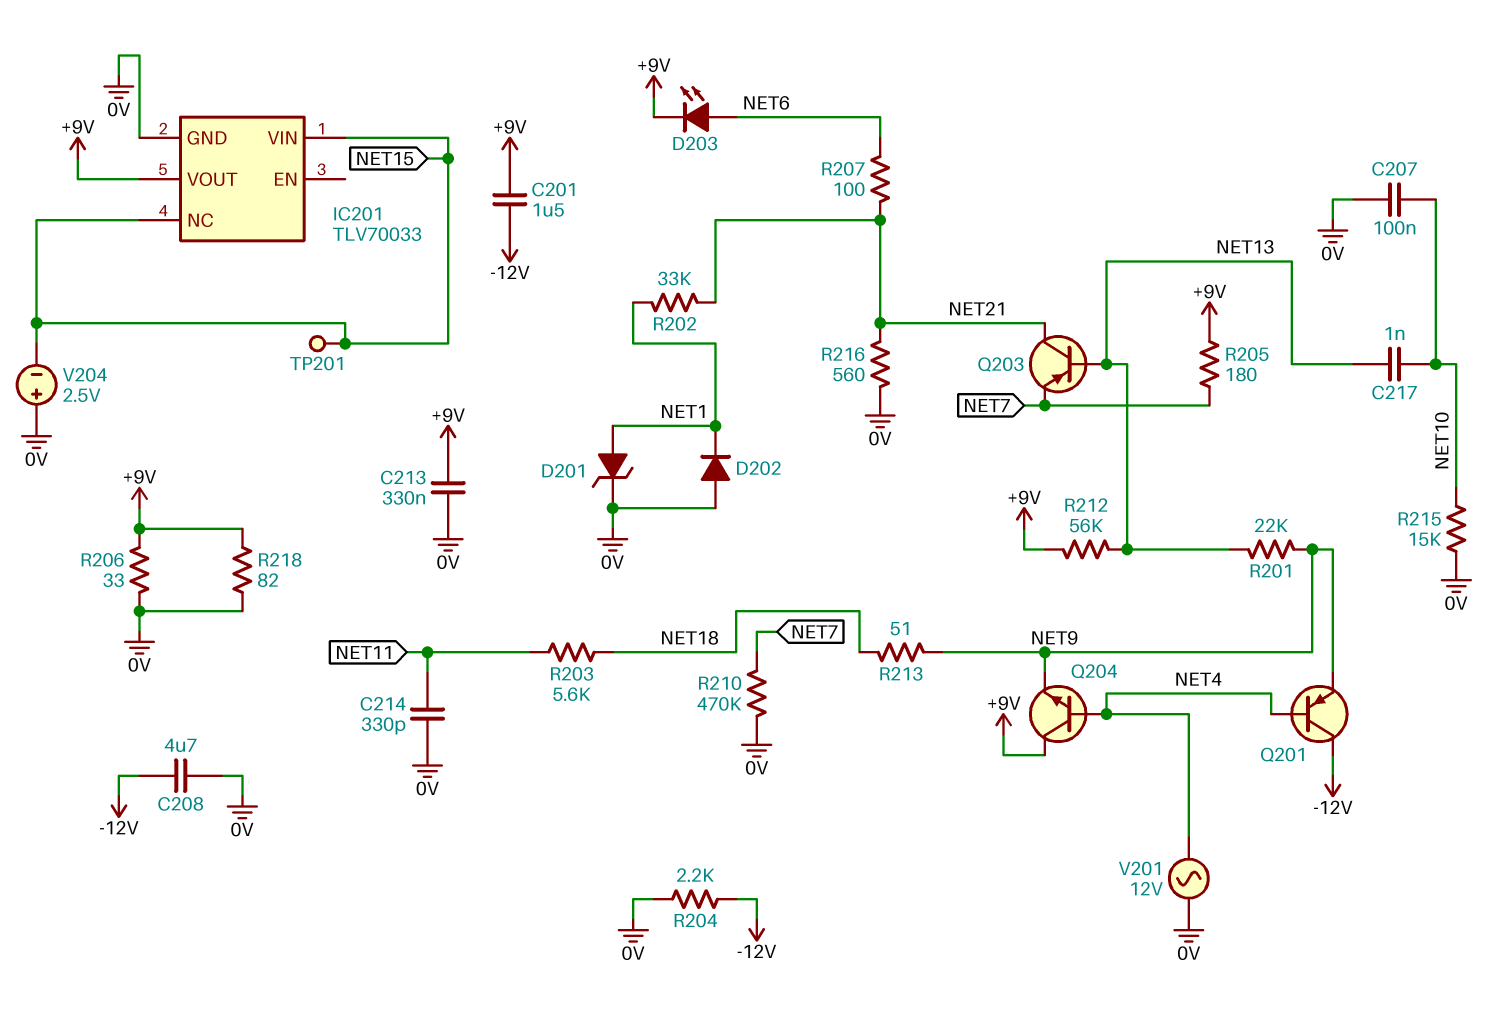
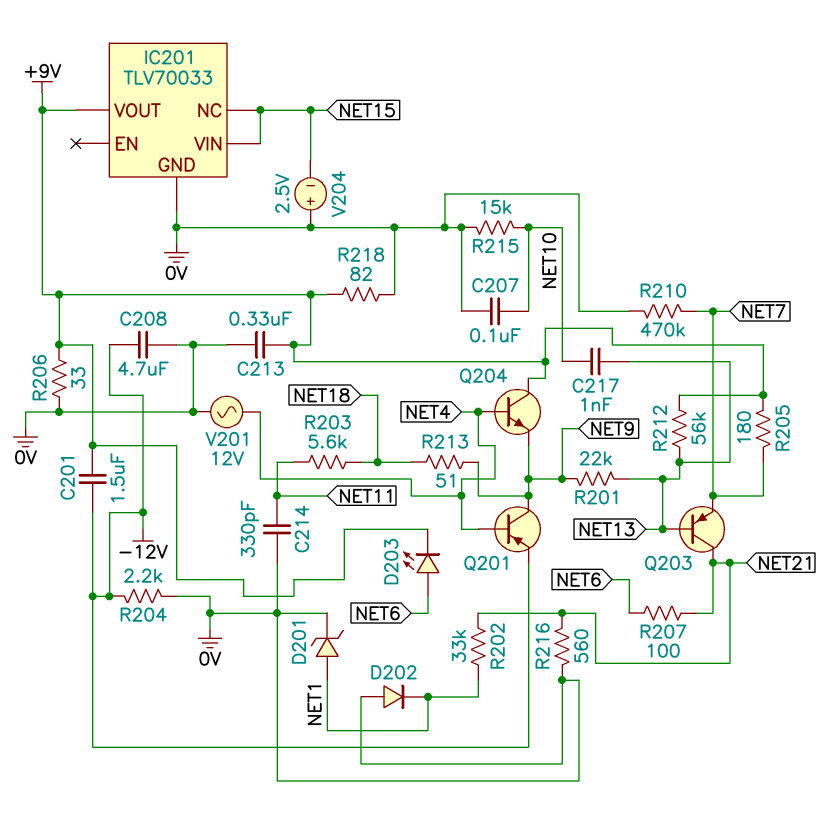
Q201: PNP (B NET4, C -12V, E NET9) -> PNP (B NET4, C NET9, E -12V)
TP201: test point (NET15) -> none

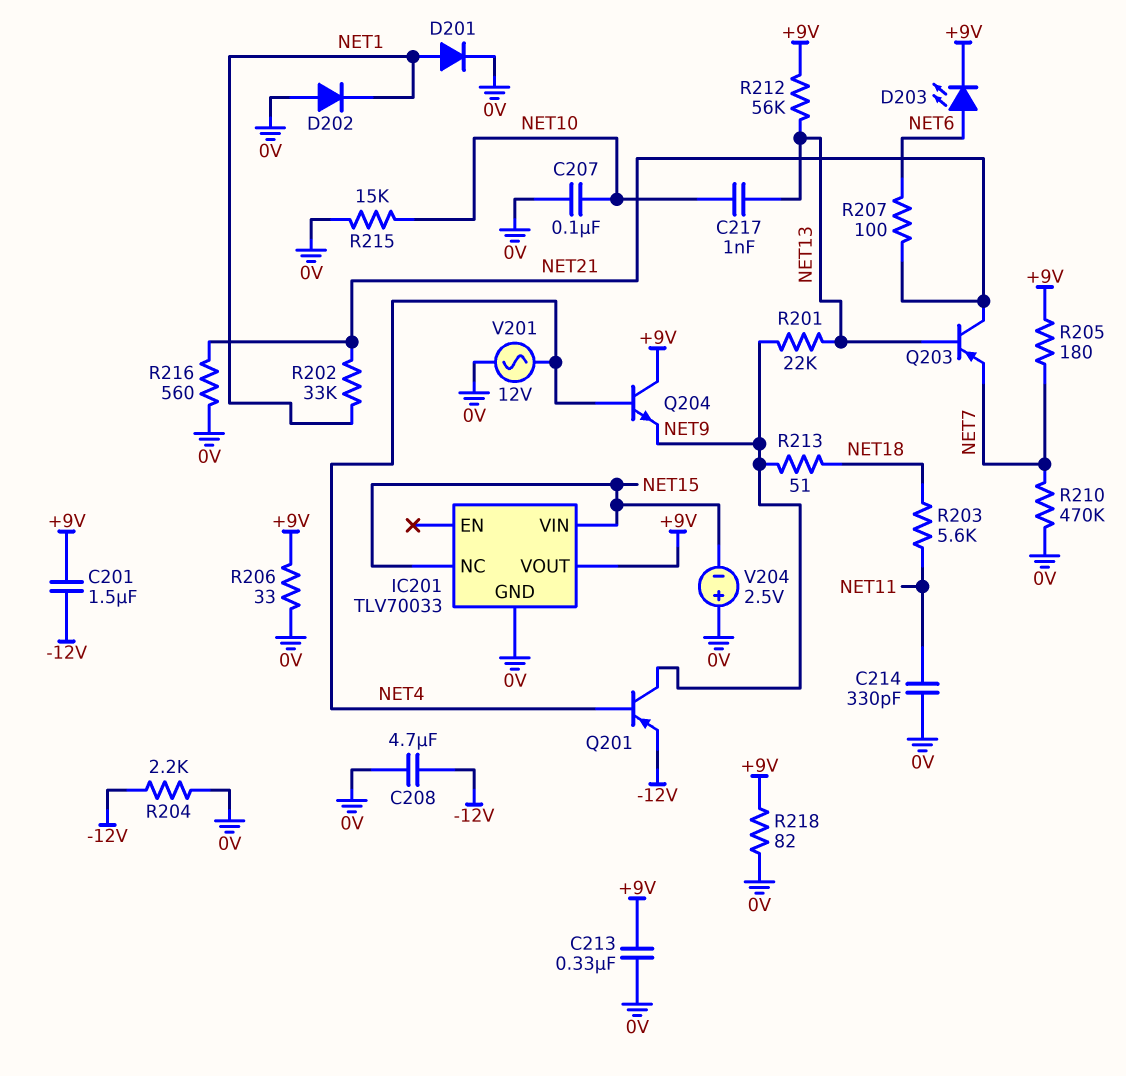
D201: zener (A NET1, K 0V) -> diode (A NET1, K 0V)

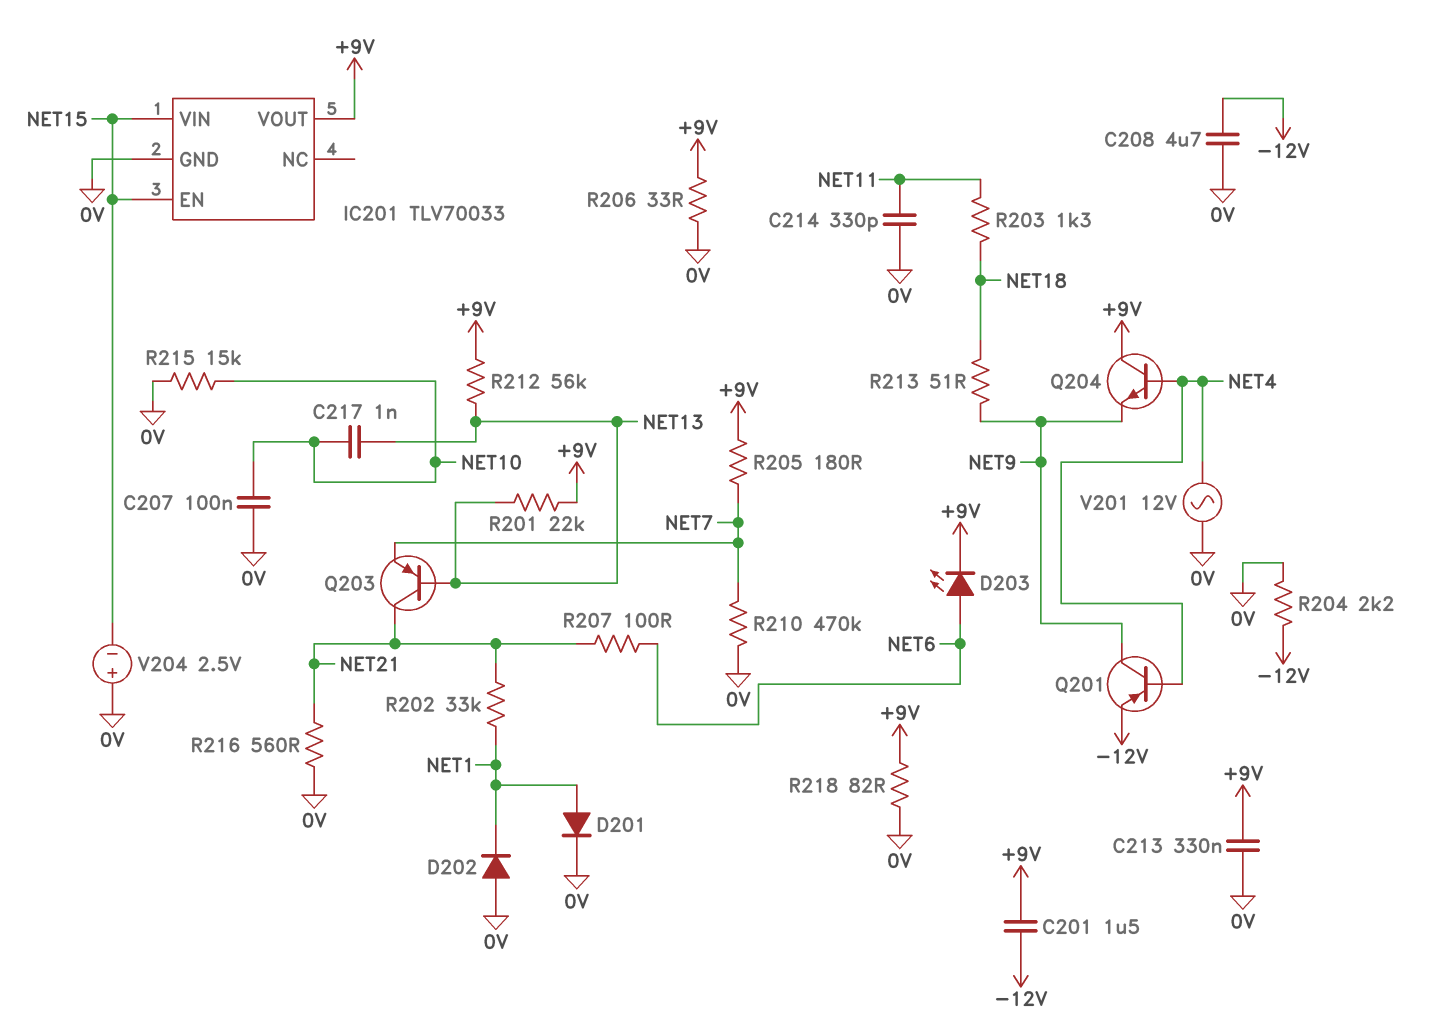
IC201 pin EN: none -> NET15
IC201 pin NC: NET15 -> none
R201: 22k (NET9, NET13) -> 22k (+9V, NET13)
R203: 5.6k (NET11, NET18) -> 1.3k (NET11, NET18)

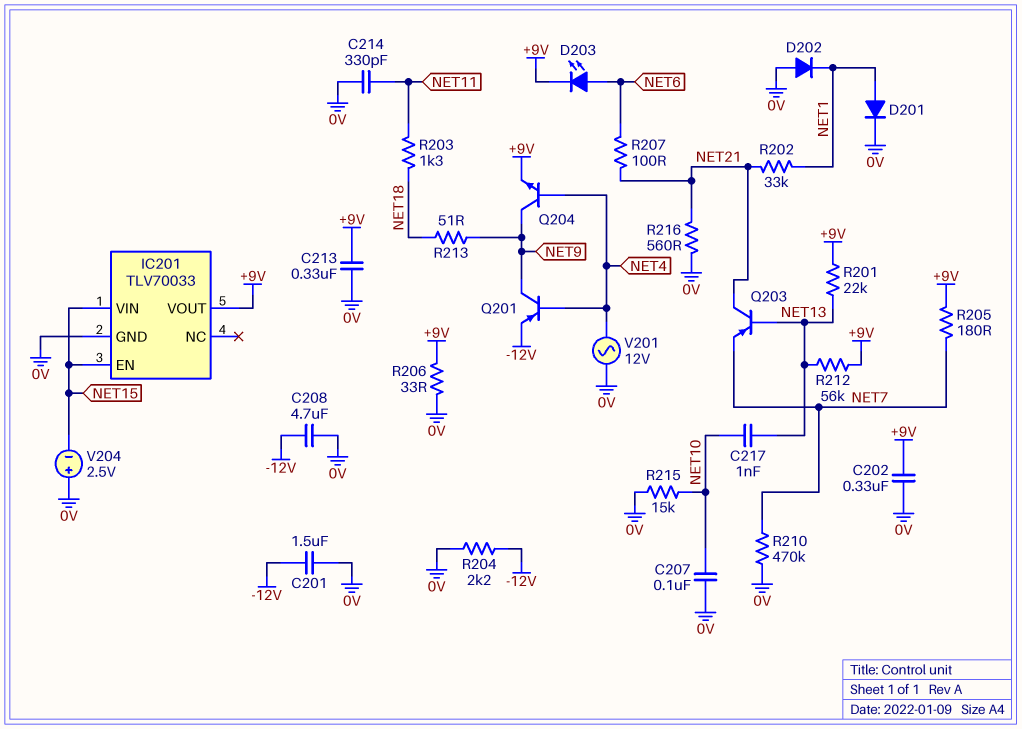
C201: 1.5uF (+9V, -12V) -> 1.5uF (-12V, 0V)
C202: none -> 330nF (+9V, 0V)
Q204: NPN (B NET4, C +9V, E NET9) -> NPN (B NET4, C NET9, E +9V)
R218: 82 (+9V, 0V) -> none

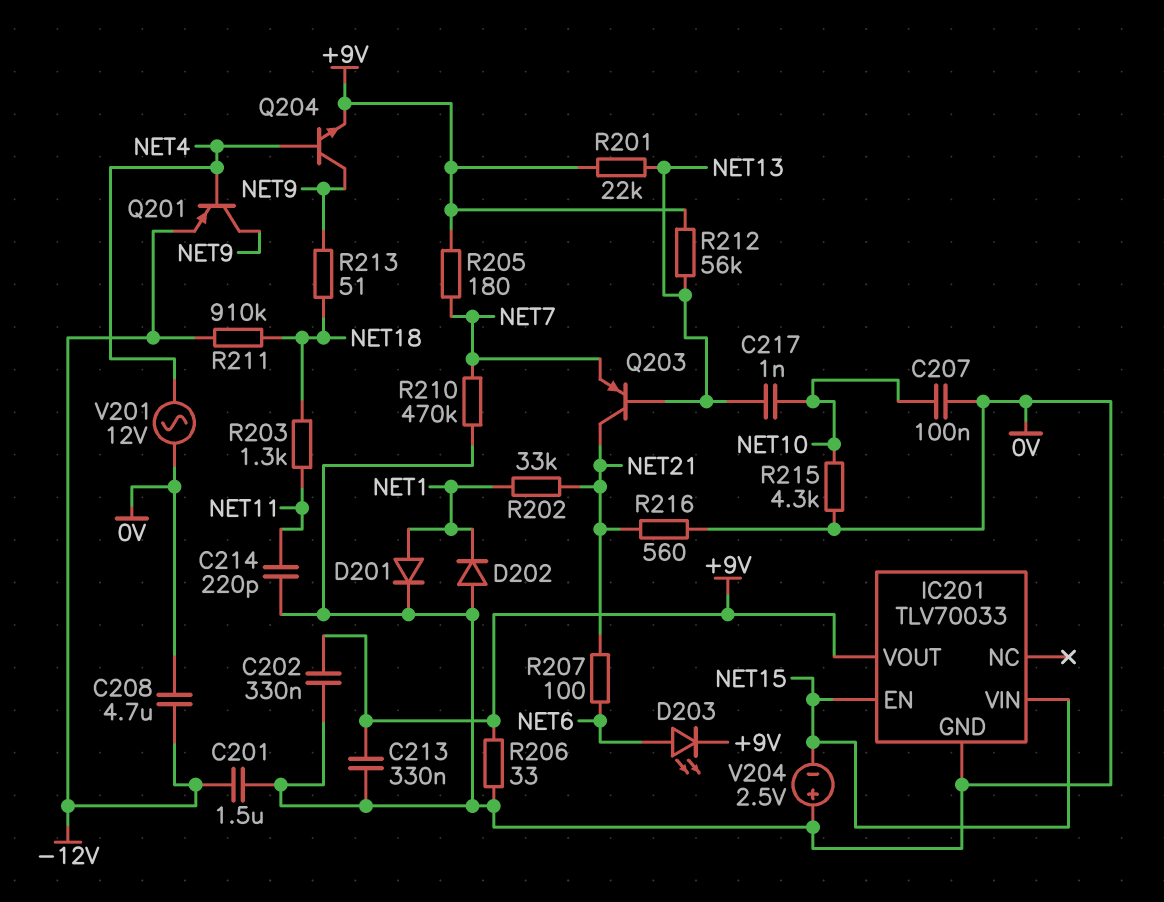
C214: 330pF (0V, NET11) -> 220pF (0V, NET11)
R204: 2.2k (-12V, 0V) -> none
R211: none -> 910k (-12V, NET18)
R215: 15k (0V, NET10) -> 4.3k (0V, NET10)

